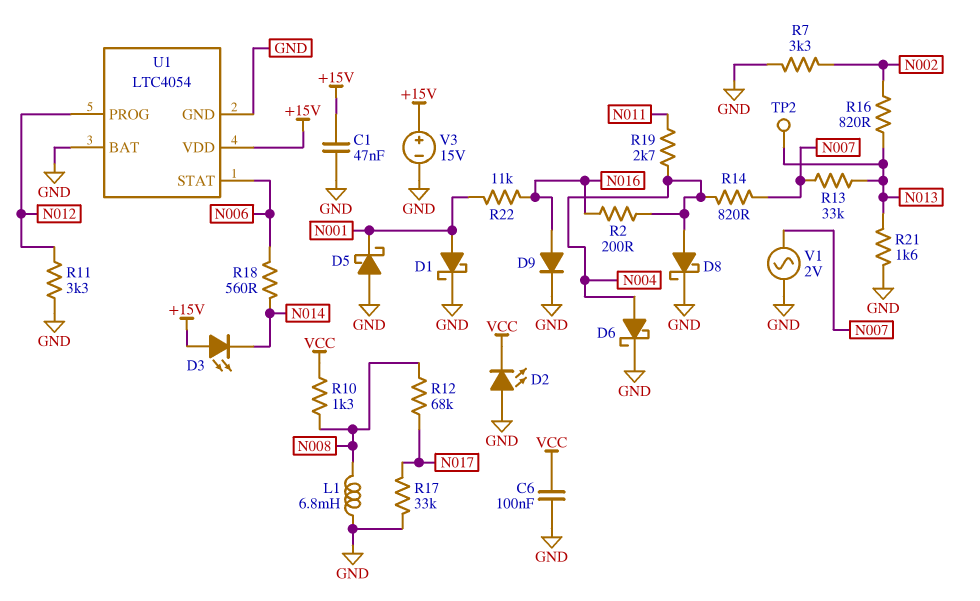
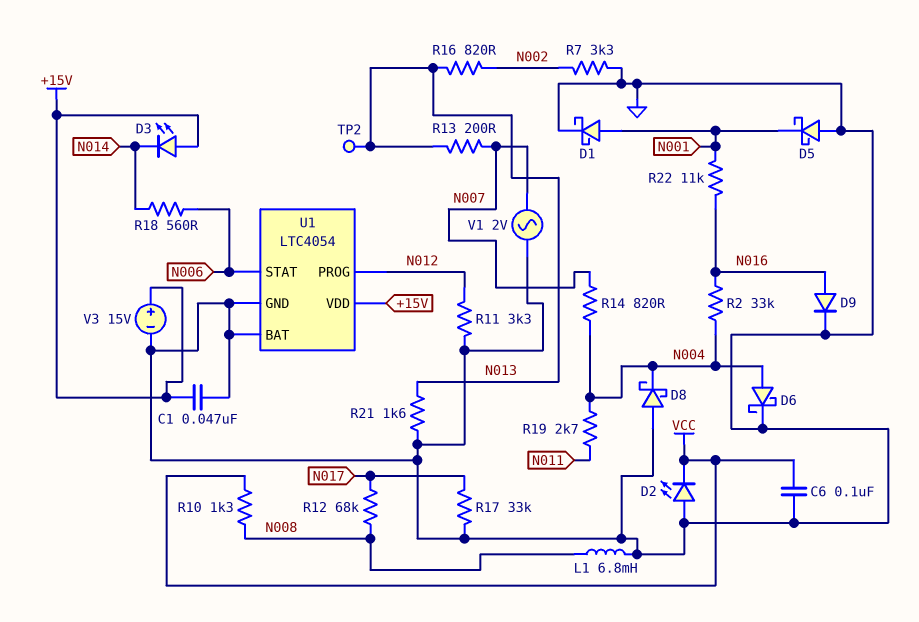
D8: schottky (A N004, K GND) -> schottky (A GND, K N004)
R2: 200 (N004, N016) -> 33k (N004, N016)
R13: 33k (N007, N013) -> 200 (N007, N013)

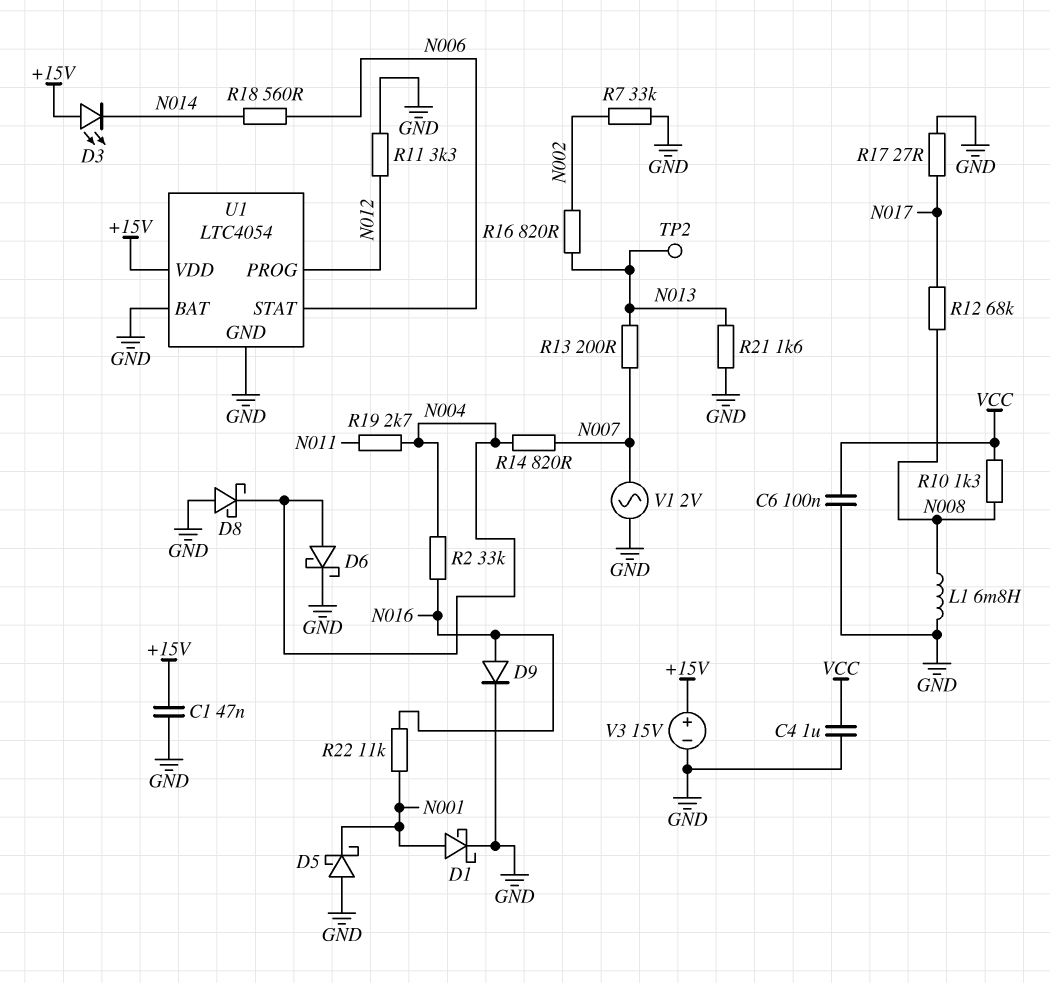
C4: none -> 1uF (GND, VCC)
D2: LED (A GND, K VCC) -> none
R7: 3.3k (GND, N002) -> 33k (GND, N002)
R17: 33k (GND, N017) -> 27 (GND, N017)

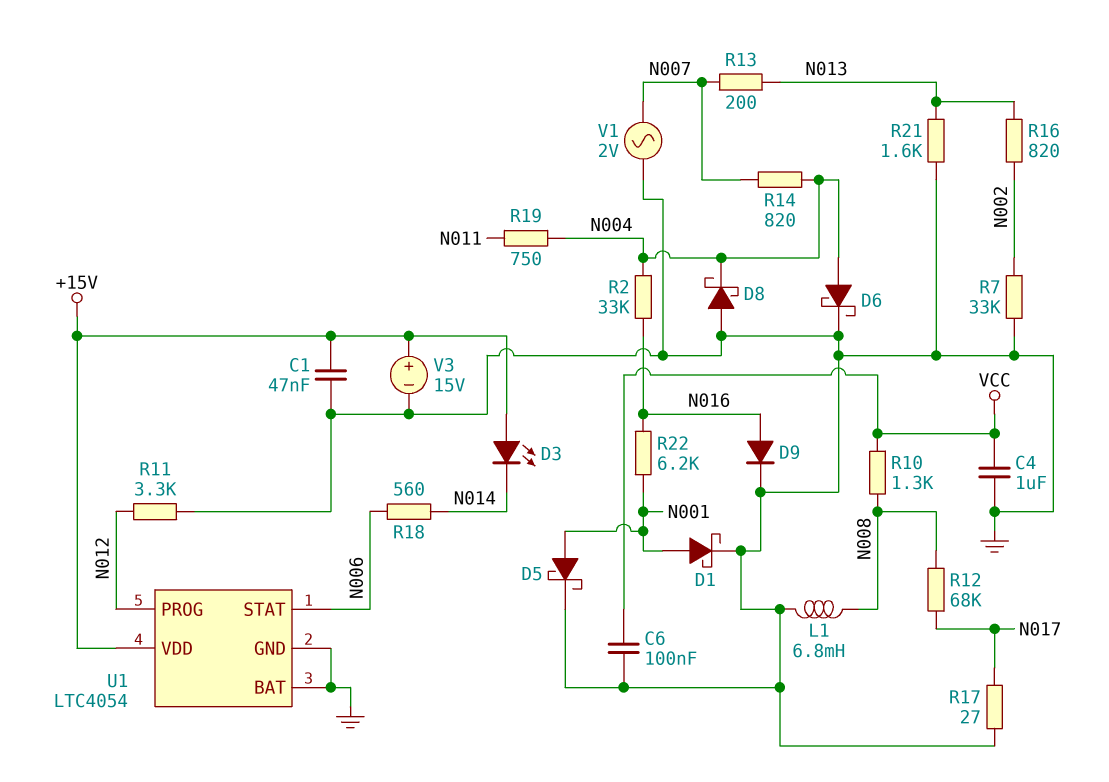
D5: schottky (A GND, K N001) -> schottky (A N001, K GND)
R19: 2.7k (N004, N011) -> 750 (N004, N011)
R22: 11k (N001, N016) -> 6.2k (N001, N016)
TP2: test point (N013) -> none

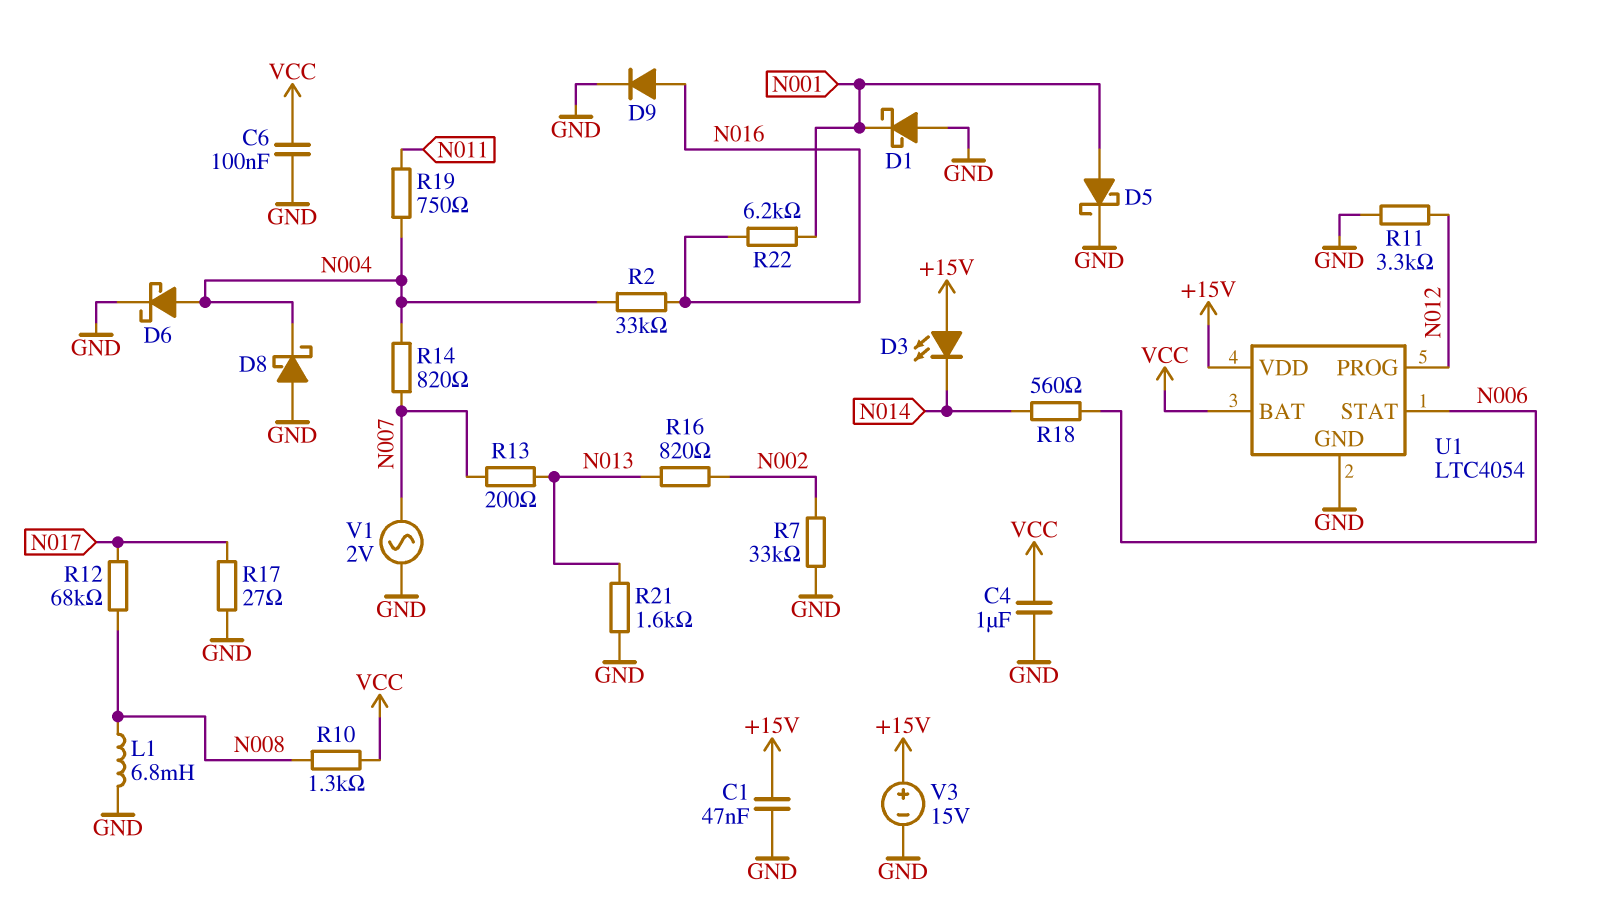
D1: schottky (A N001, K GND) -> schottky (A GND, K N001)
U1 pin BAT: GND -> VCC

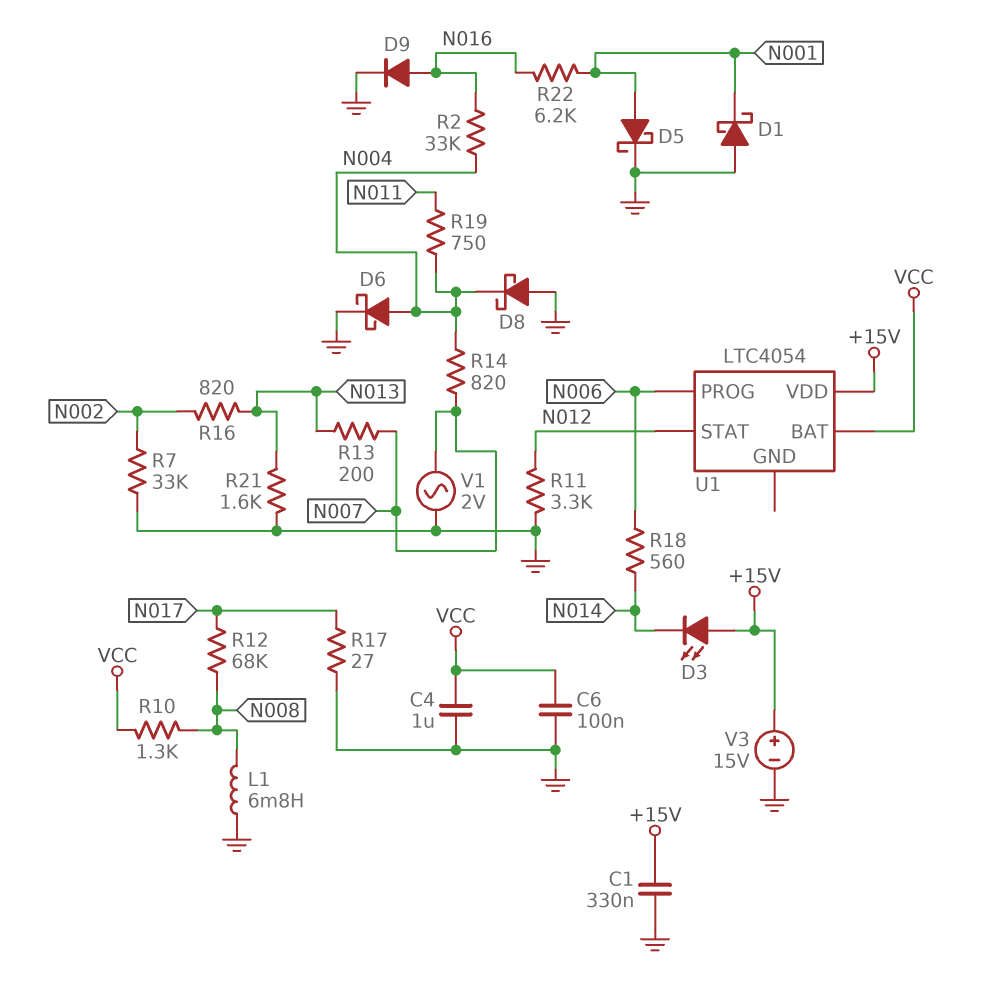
C1: 47nF (+15V, GND) -> 330nF (+15V, GND)
U1 pin GND: GND -> none
U1 pin PROG: N012 -> N006
U1 pin STAT: N006 -> N012

